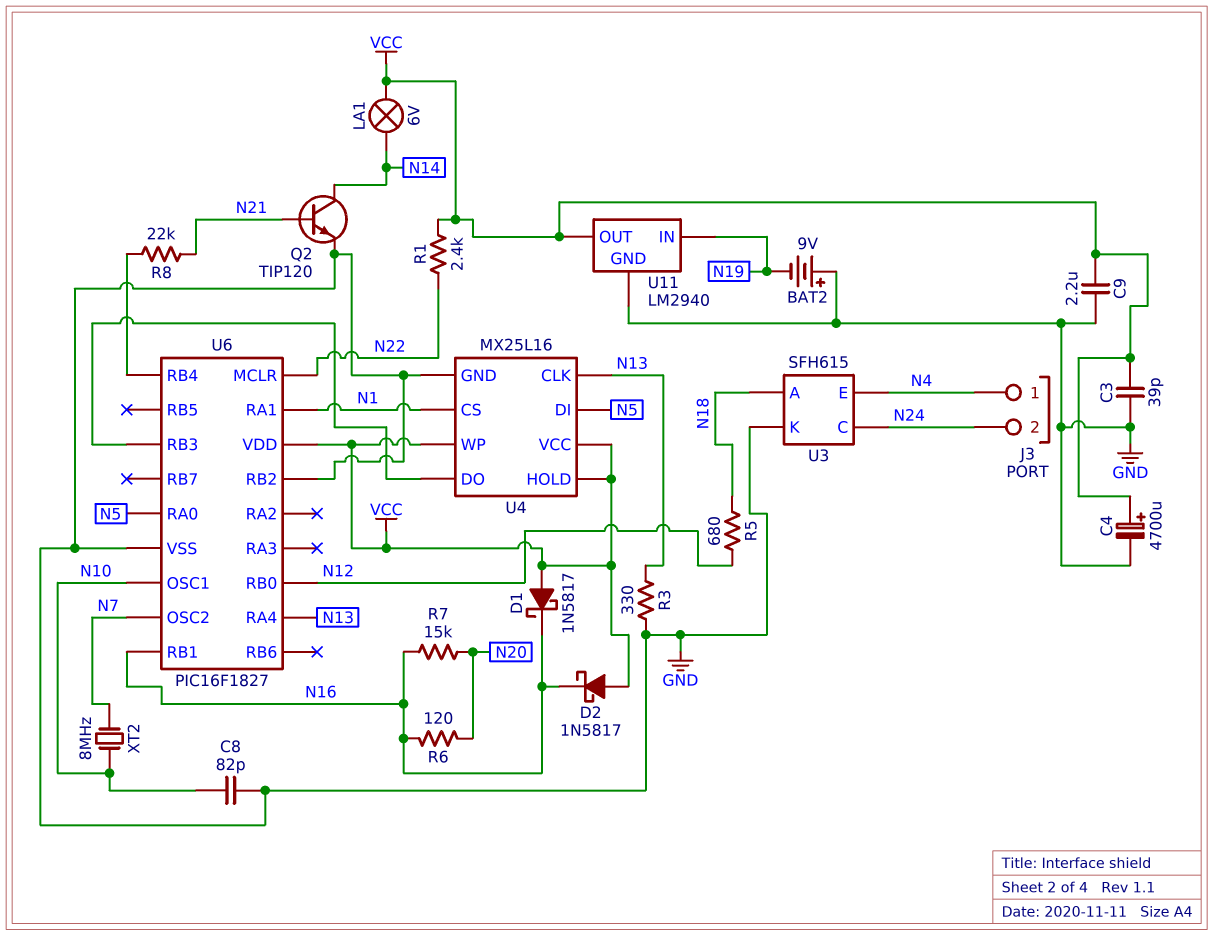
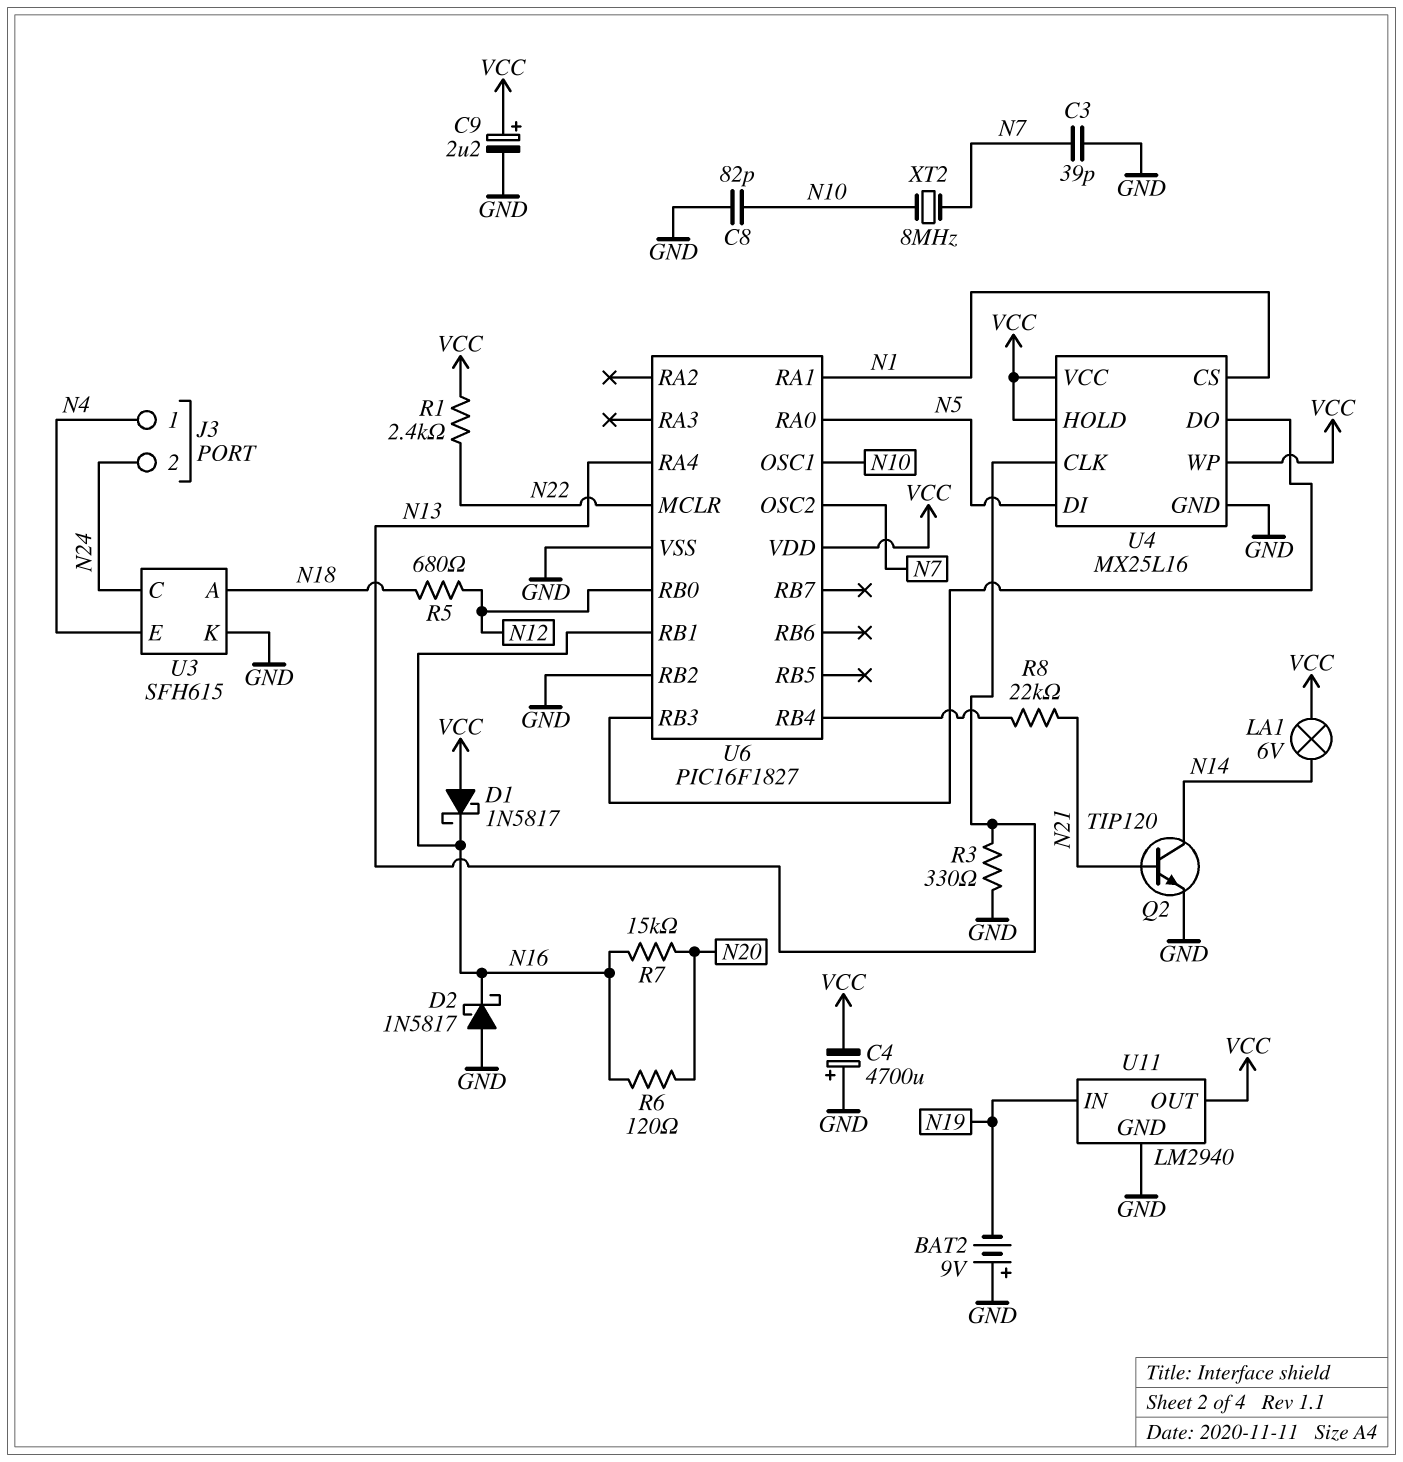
C3: 39pF (GND, VCC) -> 39pF (GND, N7)
C4: 4700uF (plus VCC, minus GND) -> 4700uF (plus GND, minus VCC)
C9: 2.2uF (GND, VCC) -> 2.2uF (plus VCC, minus GND)
D2: schottky 1N5817 (A VCC, K N16) -> schottky 1N5817 (A GND, K N16)

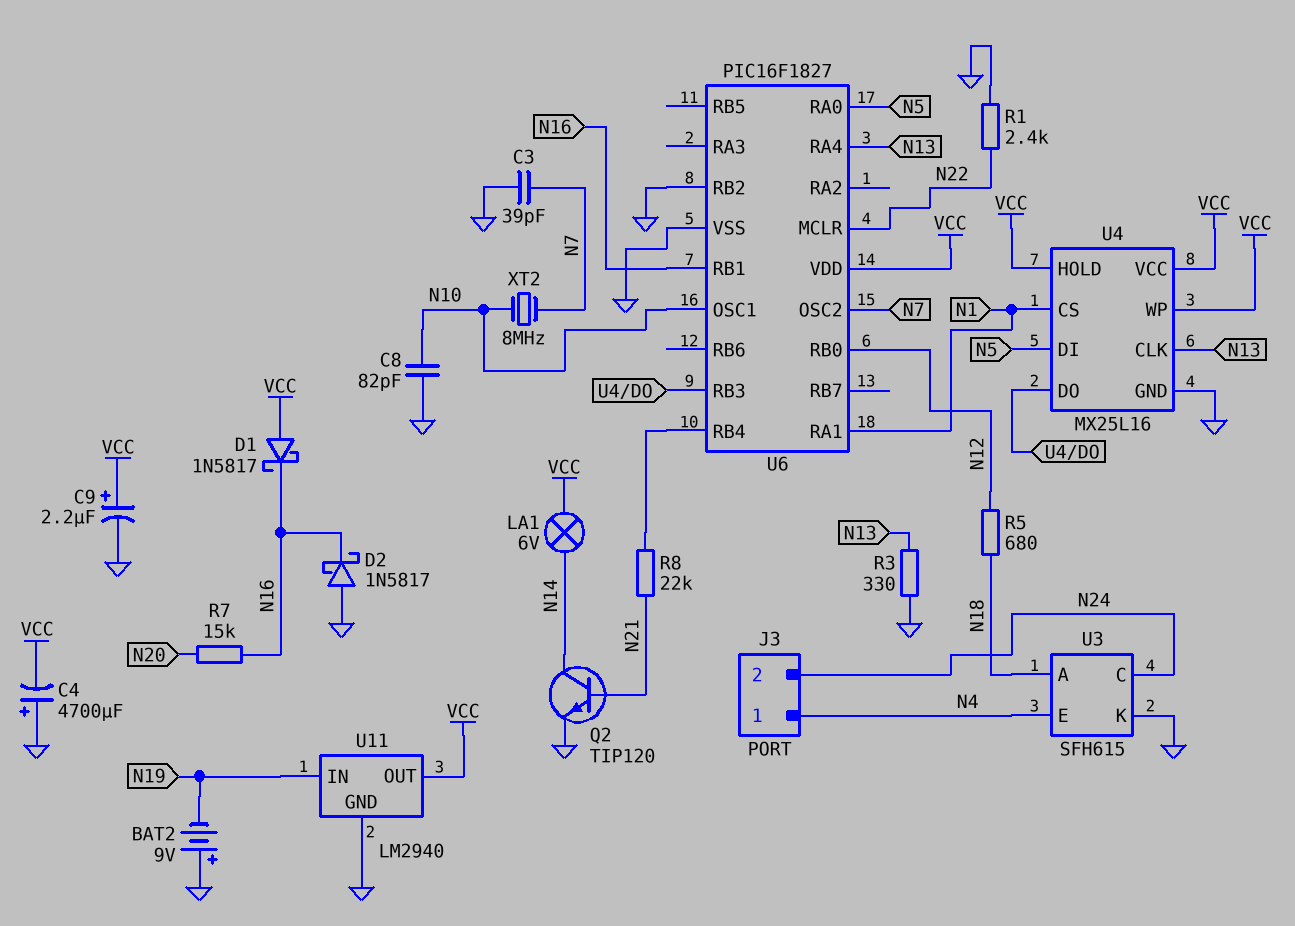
R1: 2.4k (N22, VCC) -> 2.4k (GND, N22)
R6: 120 (N16, N20) -> none

